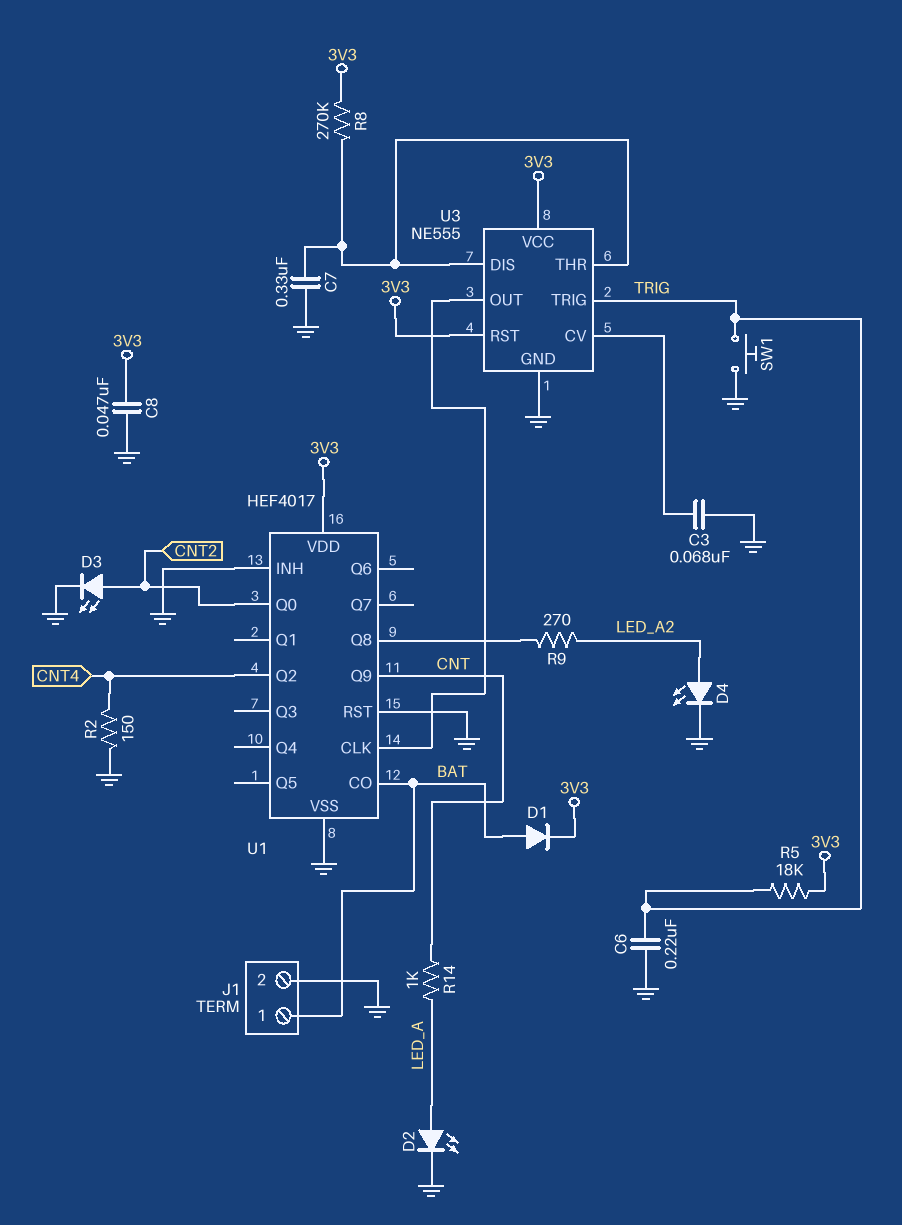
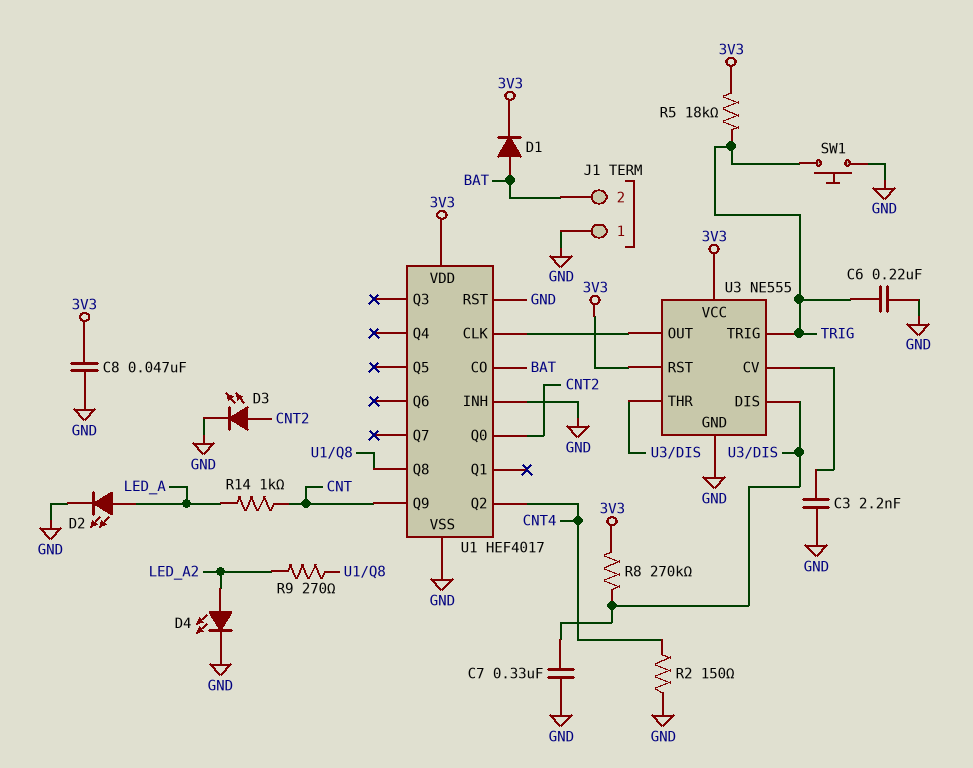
C3: 68nF (GND, U3/CV) -> 2.2nF (GND, U3/CV)
J1 pin 1: BAT -> GND
J1 pin 2: GND -> BAT

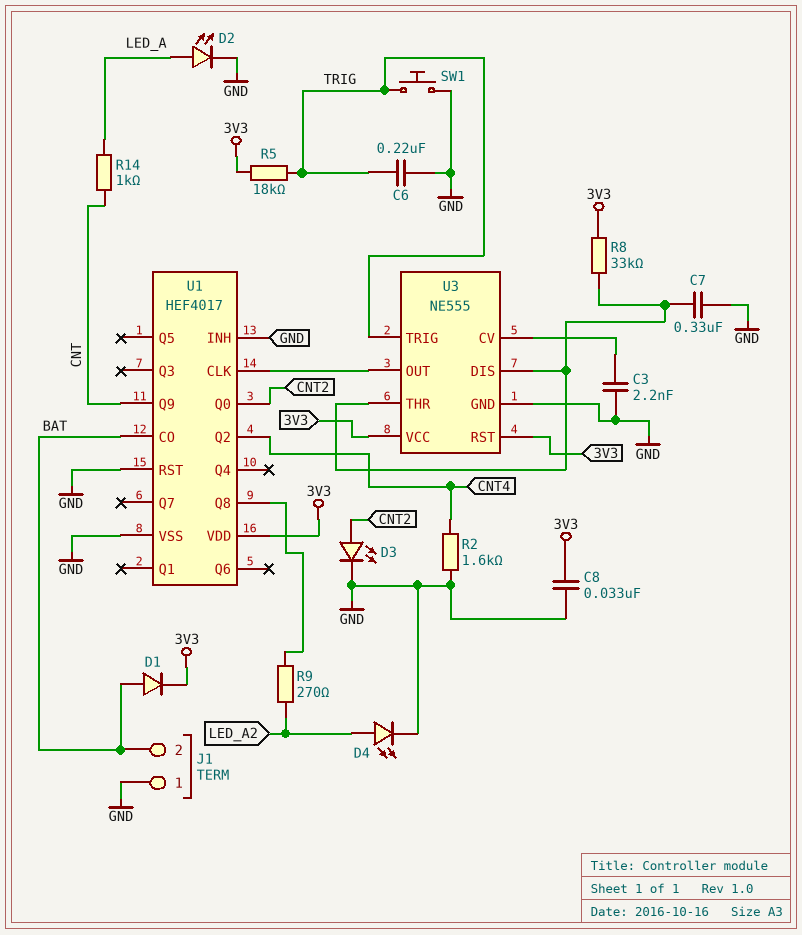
C8: 47nF (3V3, GND) -> 33nF (3V3, GND)
R2: 150 (CNT4, GND) -> 1.6k (CNT4, GND)
R8: 270k (3V3, U3/DIS) -> 33k (3V3, U3/DIS)

